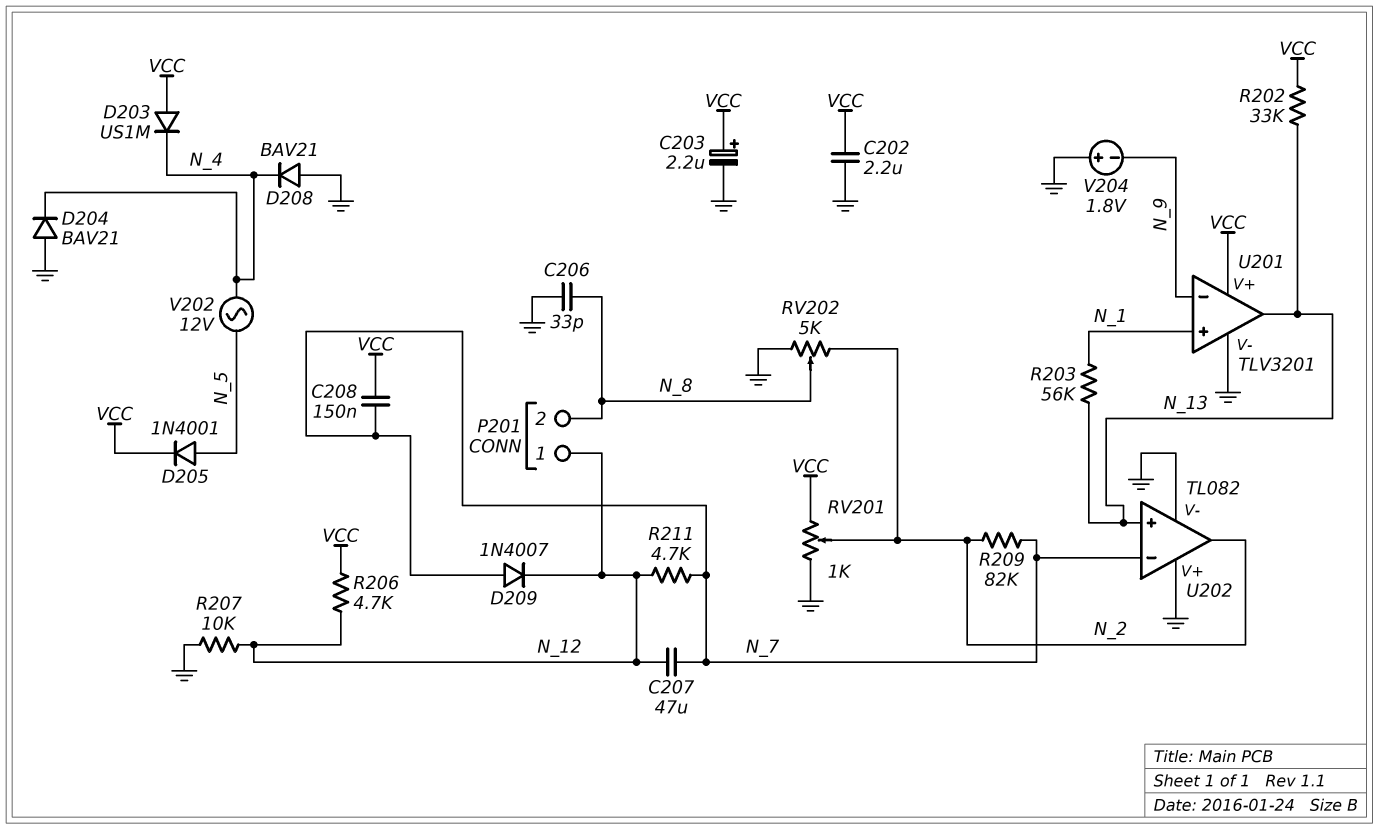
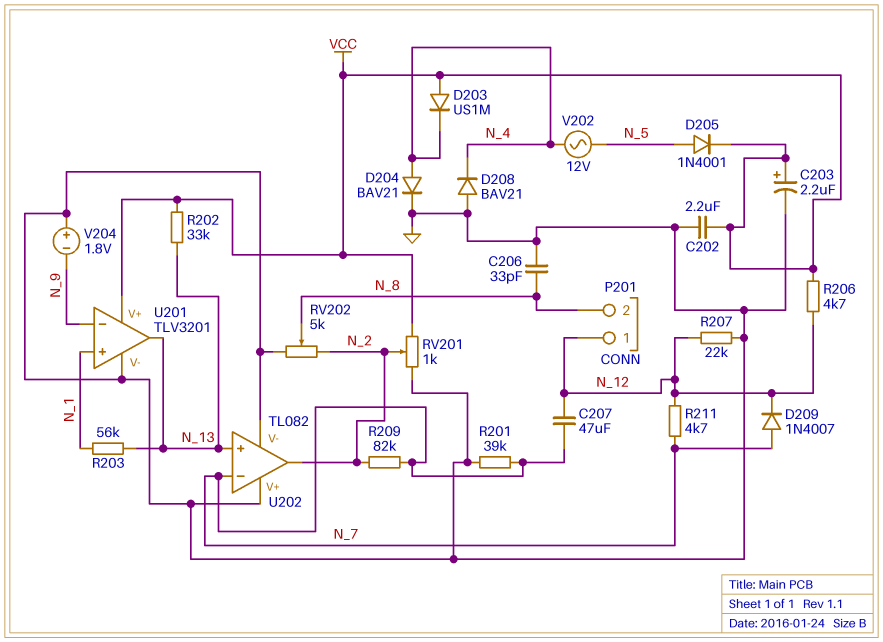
C208: 150nF (N_7, VCC) -> none
D204: diode BAV21 (A GND, K N_4) -> diode BAV21 (A N_4, K GND)
R201: none -> 39k (GND, N_7)
R207: 10k (GND, N_12) -> 22k (GND, N_12)

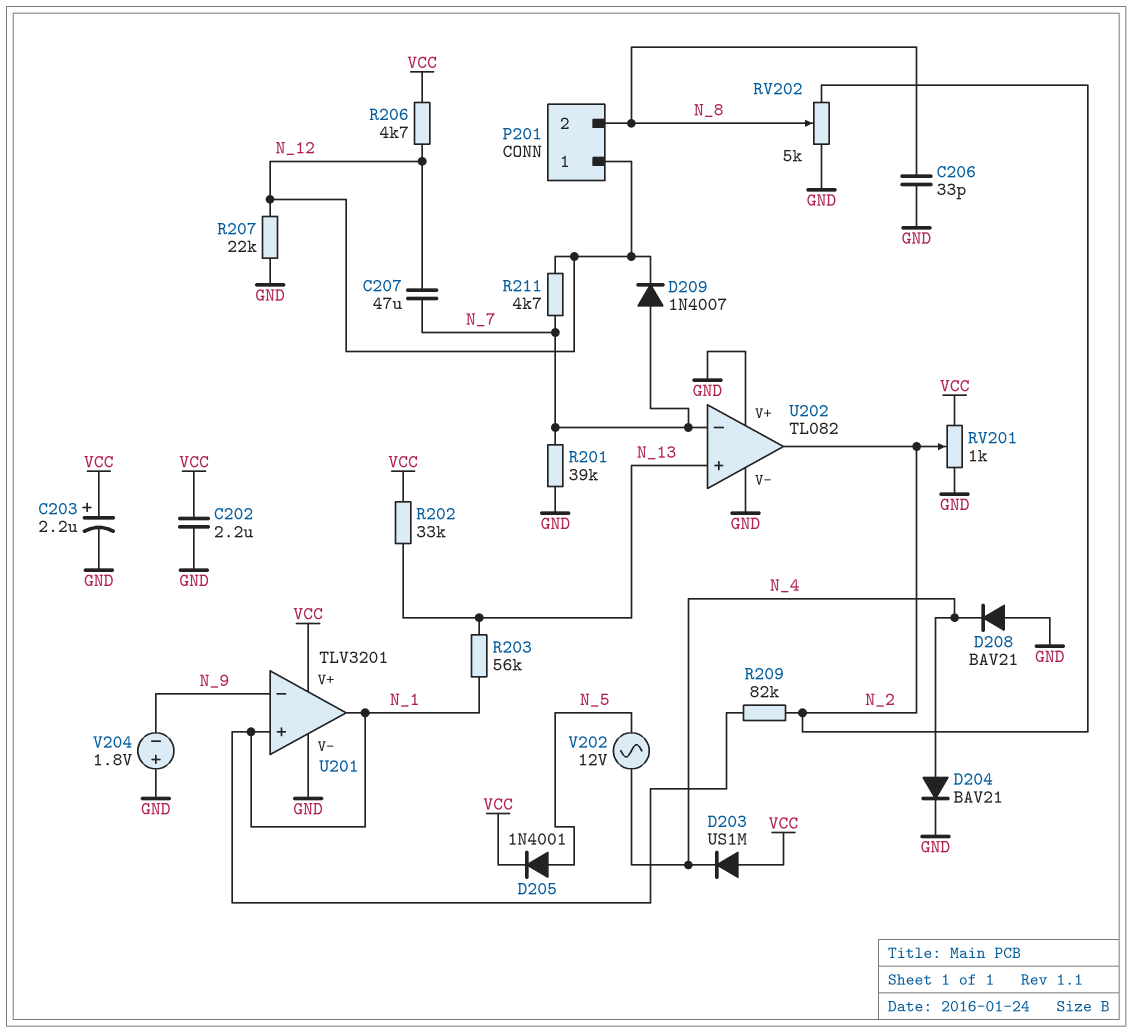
R209: 82k (N_2, N_7) -> 82k (N_1, N_2)
U201 pin out: N_13 -> N_1

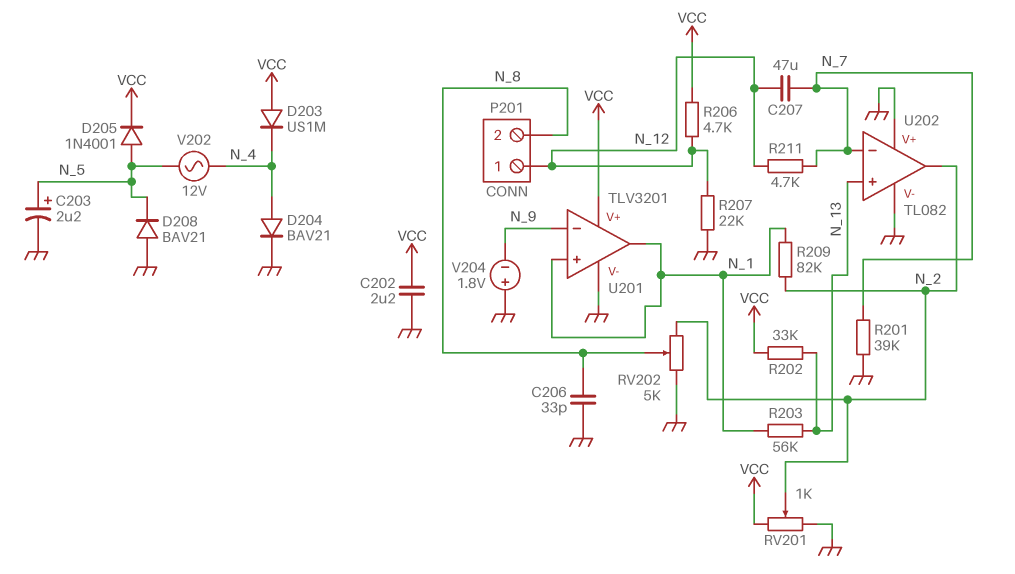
C203: 2.2uF (plus VCC, minus GND) -> 2.2uF (plus N_5, minus GND)
D208: diode BAV21 (A GND, K N_4) -> diode BAV21 (A GND, K N_5)
D209: diode 1N4007 (A N_7, K N_12) -> none

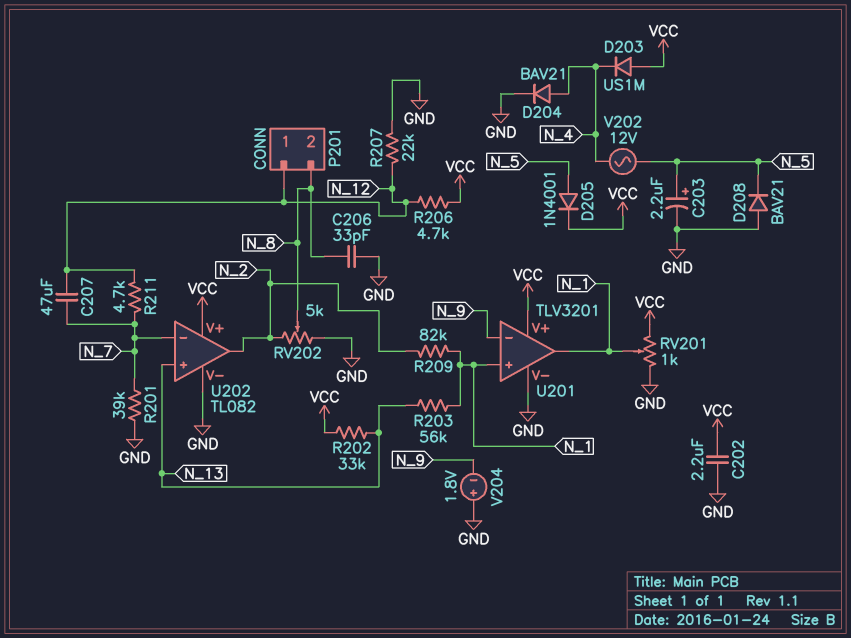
RV201: 1k (GND, VCC, wiper N_2) -> 1k (GND, VCC, wiper N_1)
U202 pin V+: GND -> VCC

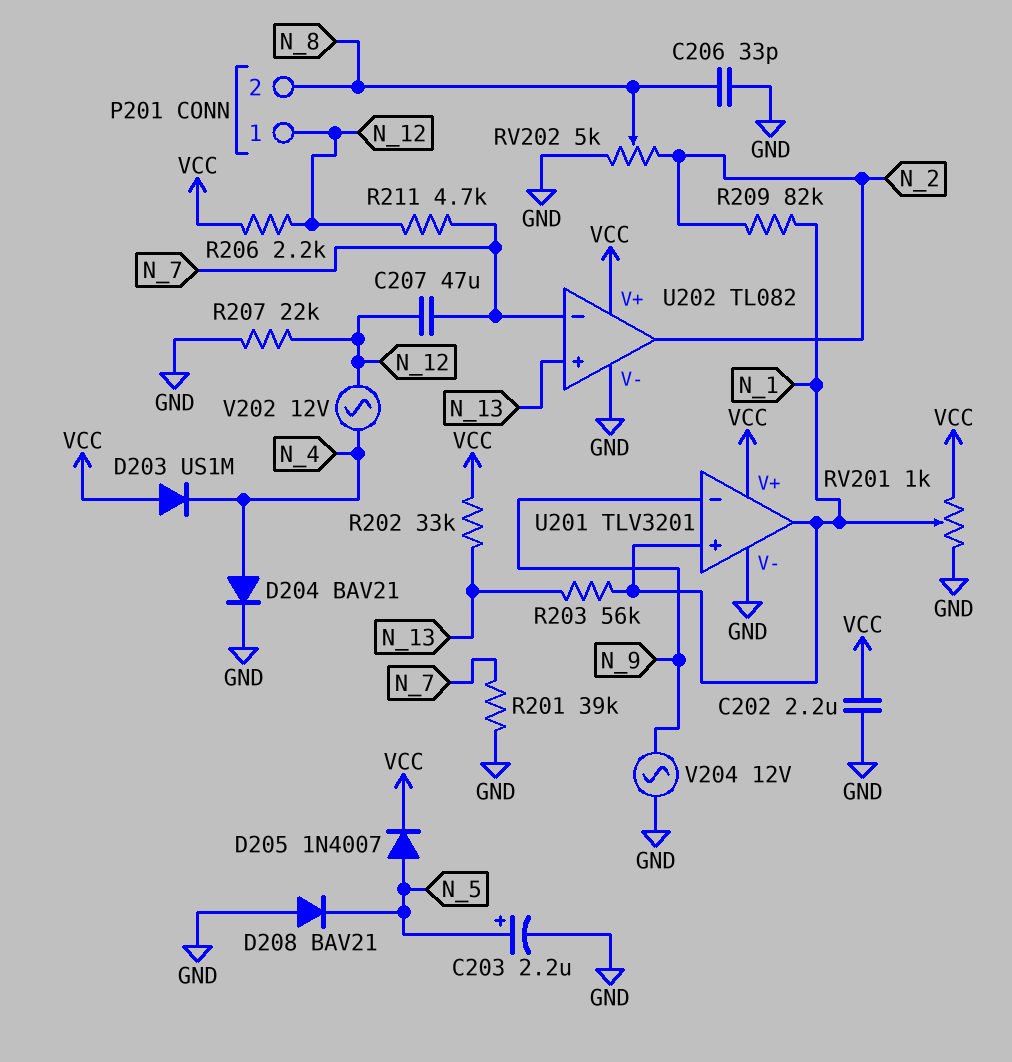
D205: diode 1N4001 (A N_5, K VCC) -> diode 1N4007 (A N_5, K VCC)
R206: 4.7k (N_12, VCC) -> 2.2k (N_12, VCC)
V202: AC 12V (N_4, N_5) -> AC 12V (N_4, N_12)
V204: 1.8V (plus GND, minus N_9) -> AC 12V (GND, N_9)

